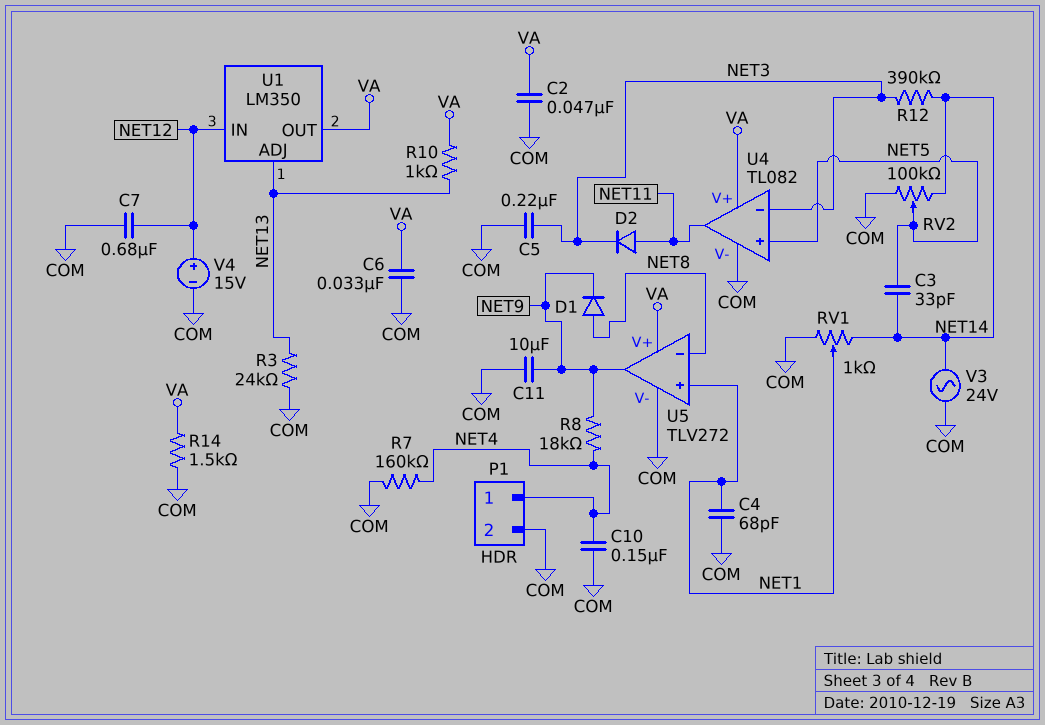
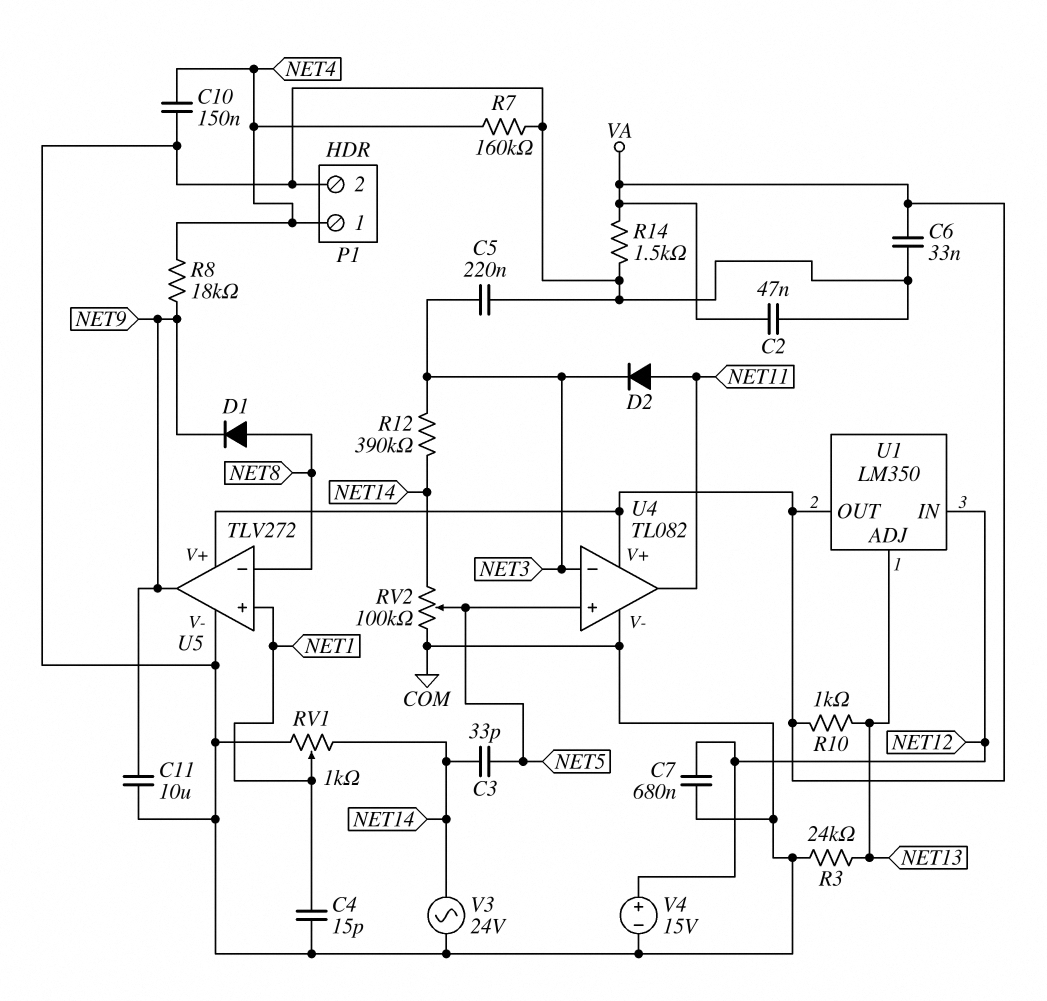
C4: 68pF (COM, NET1) -> 15pF (COM, NET1)

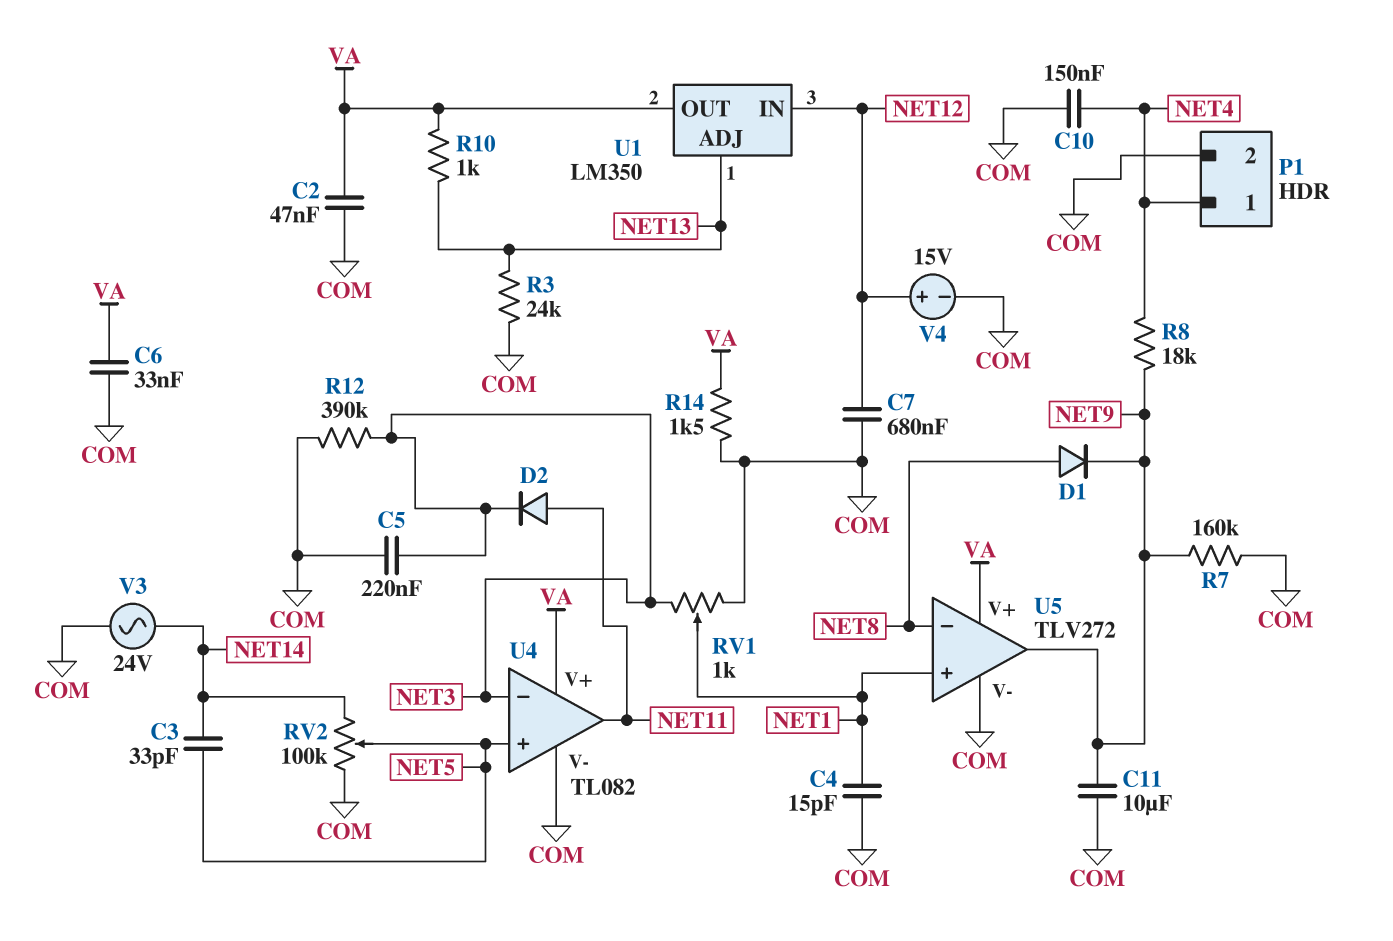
R7: 160k (COM, NET4) -> 160k (COM, NET9)
R12: 390k (NET3, NET14) -> 390k (COM, NET3)
RV1: 1k (COM, NET14, wiper NET1) -> 1k (COM, NET3, wiper NET1)

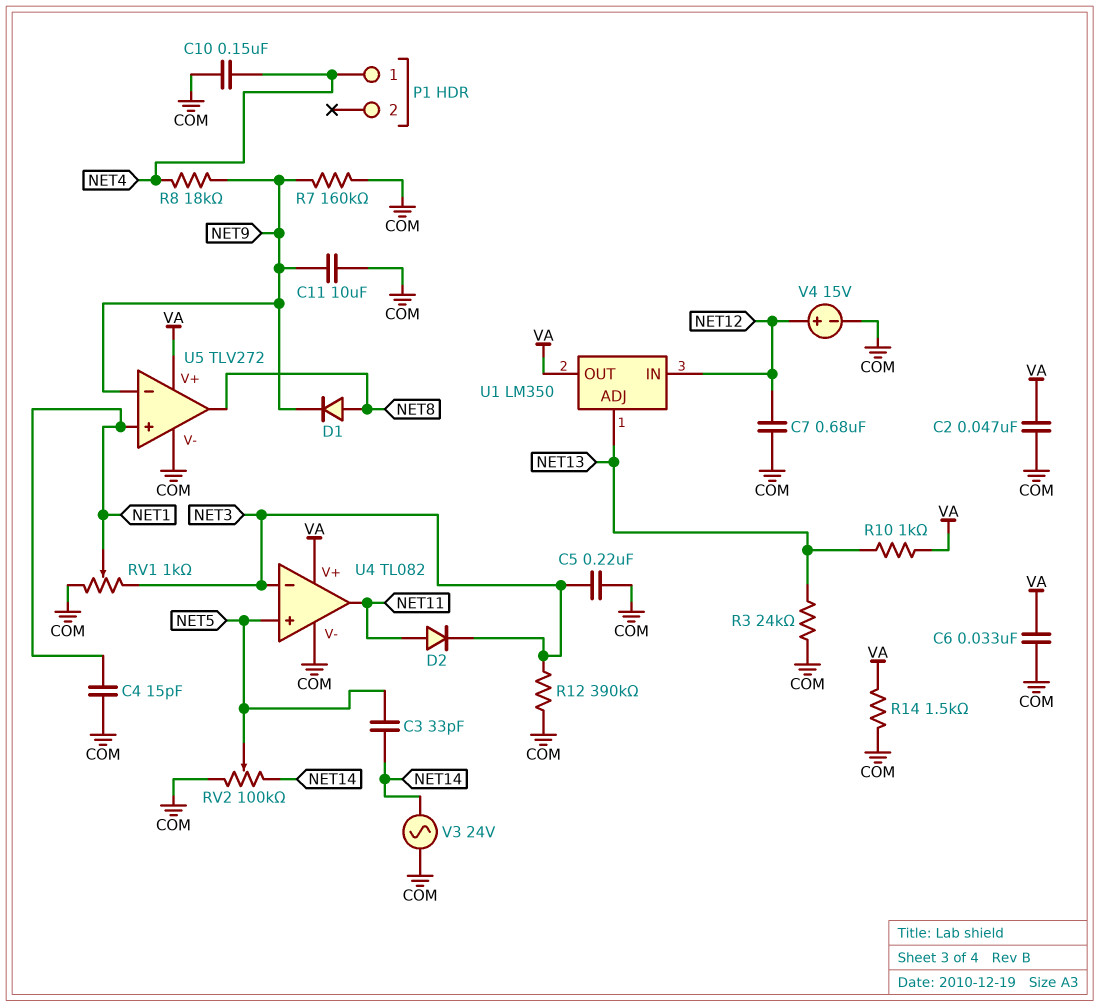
P1 pin 2: COM -> none
U5 pin in-: NET8 -> NET9
U5 pin out: NET9 -> NET8

